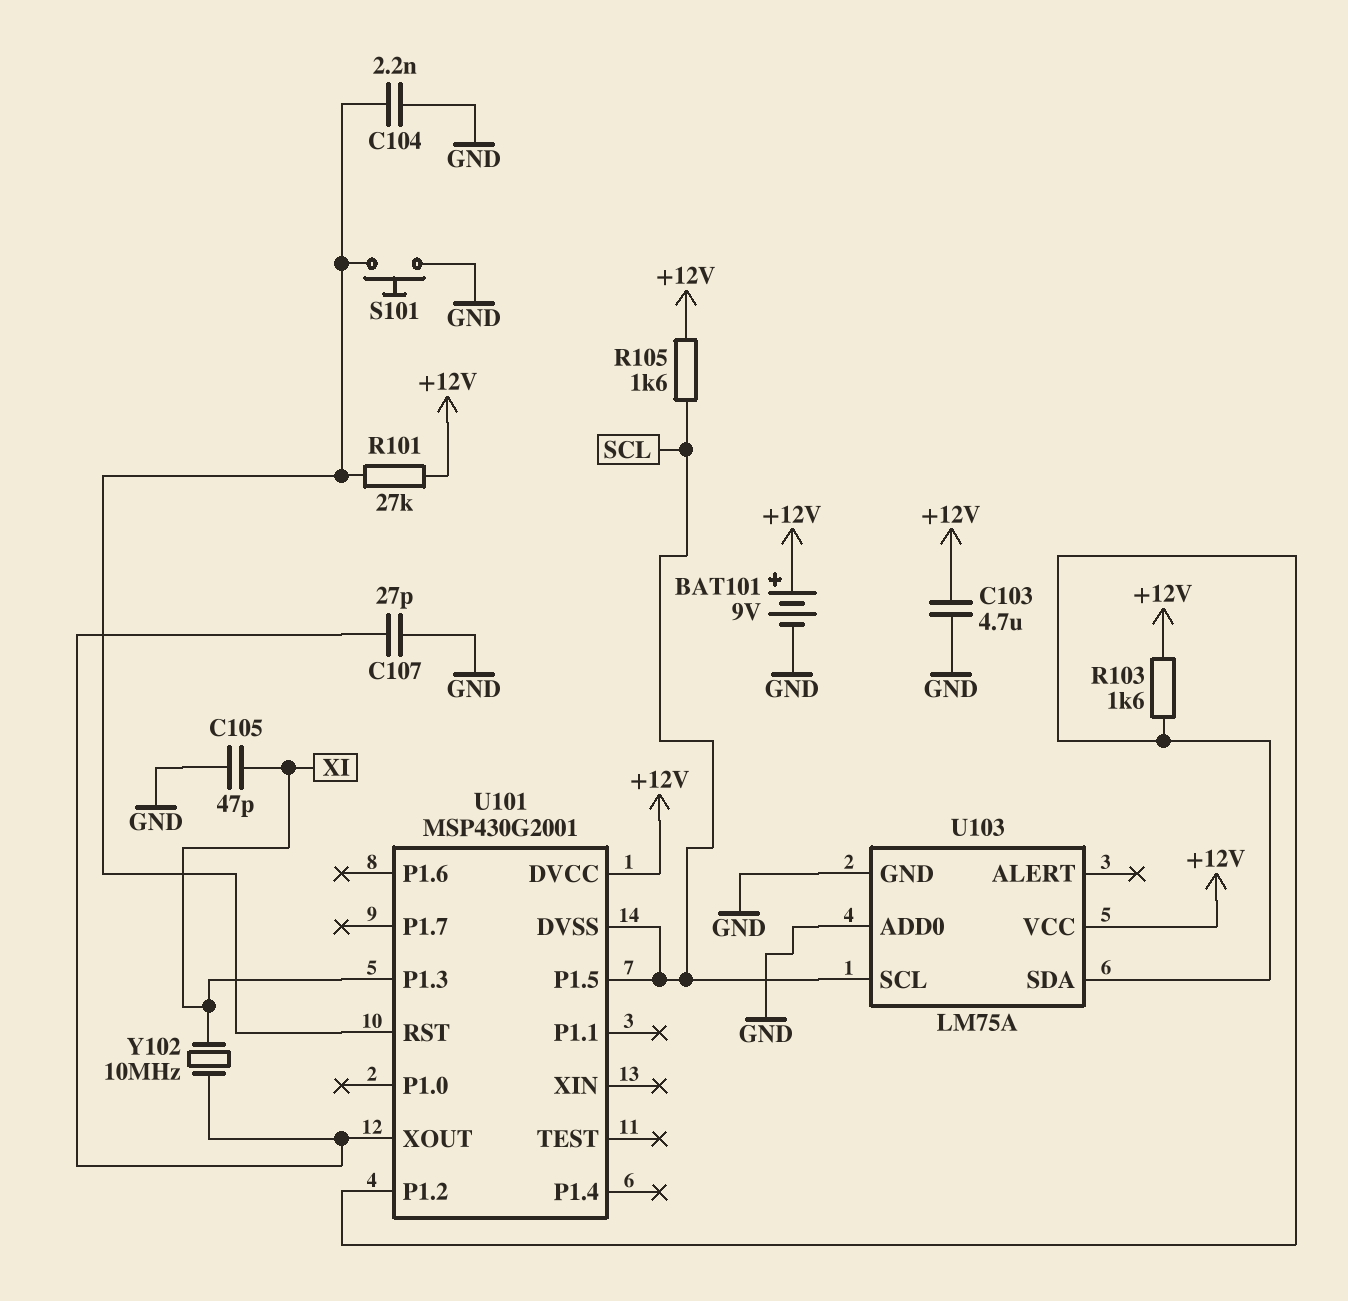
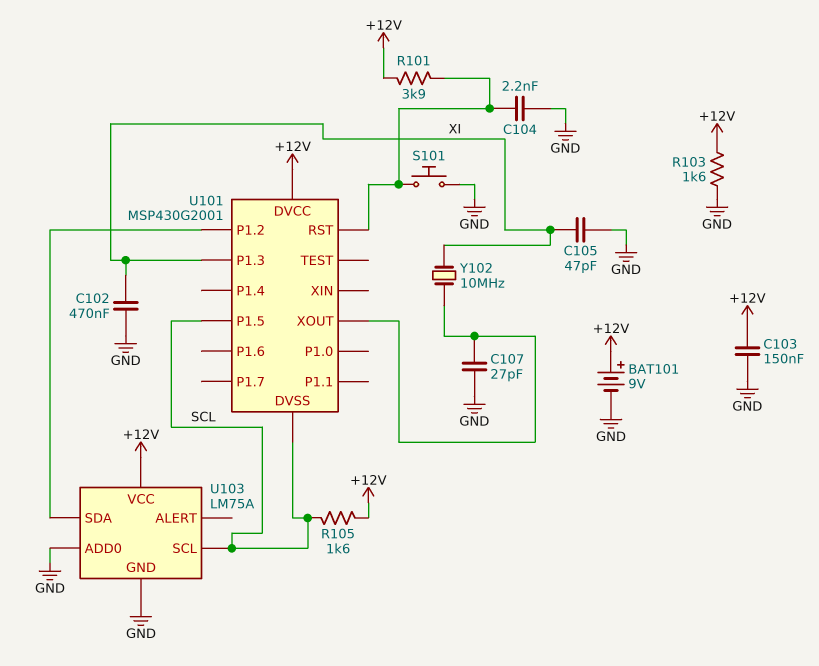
C102: none -> 470nF (GND, XI)
C103: 4.7uF (+12V, GND) -> 150nF (+12V, GND)
R101: 27k (+12V, U101/RST) -> 3.9k (+12V, U101/RST)
R103: 1.6k (+12V, U101/P1.2) -> 1.6k (+12V, GND)

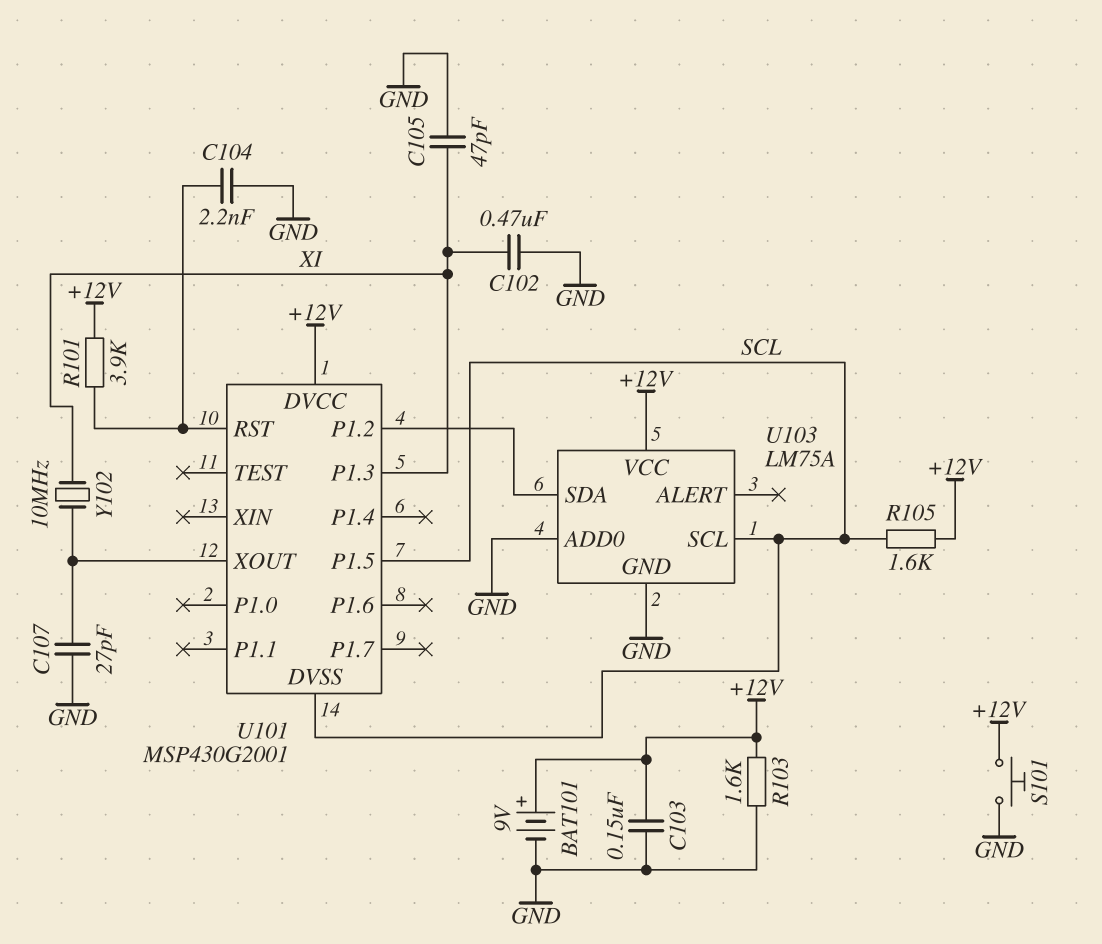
S101: button (GND, U101/RST) -> button (+12V, GND)

